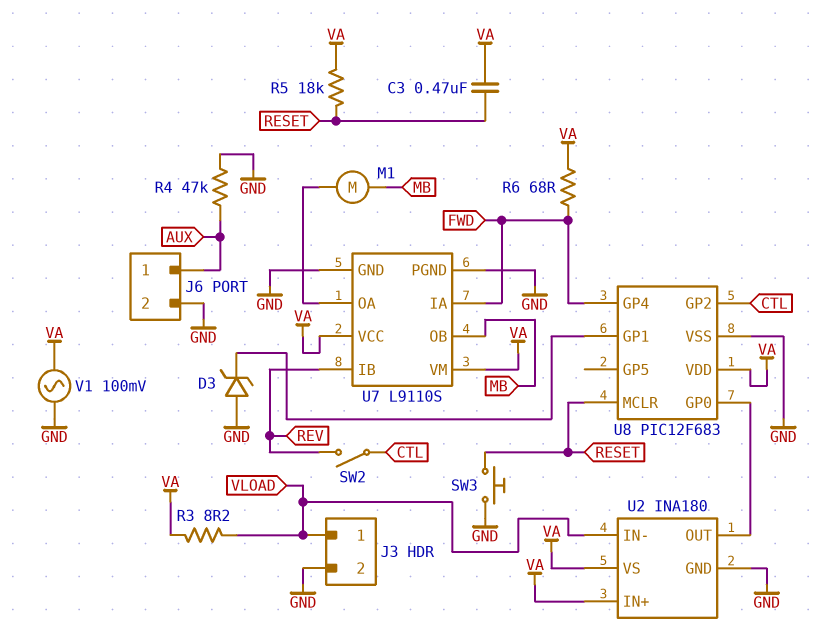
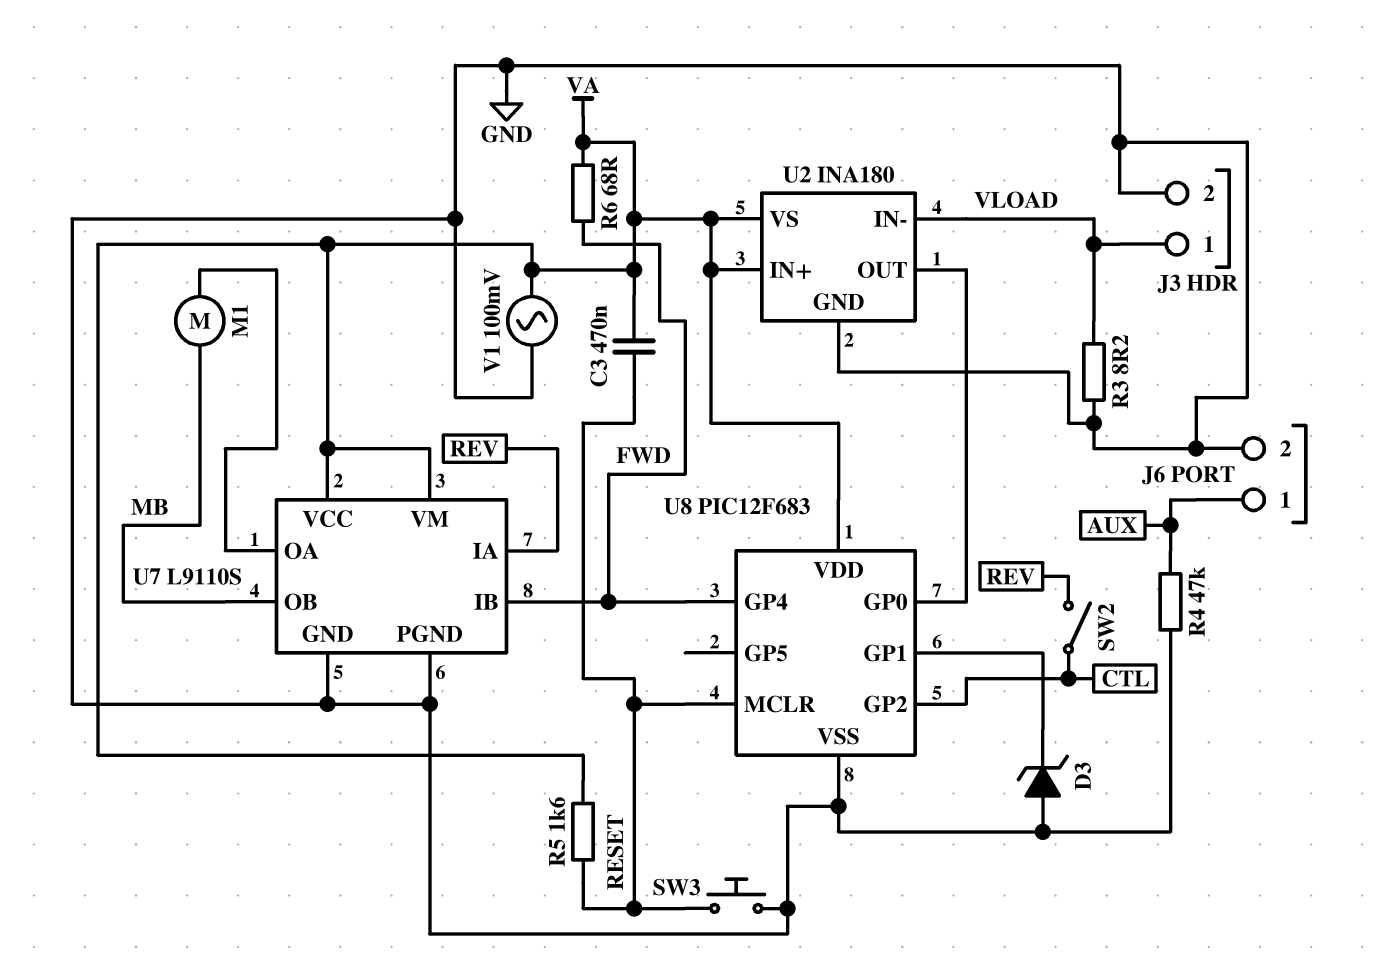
R3: 8.2 (VA, VLOAD) -> 8.2 (GND, VLOAD)
R5: 18k (RESET, VA) -> 1.6k (RESET, VA)
U7 pin IA: FWD -> REV
U7 pin IB: REV -> FWD

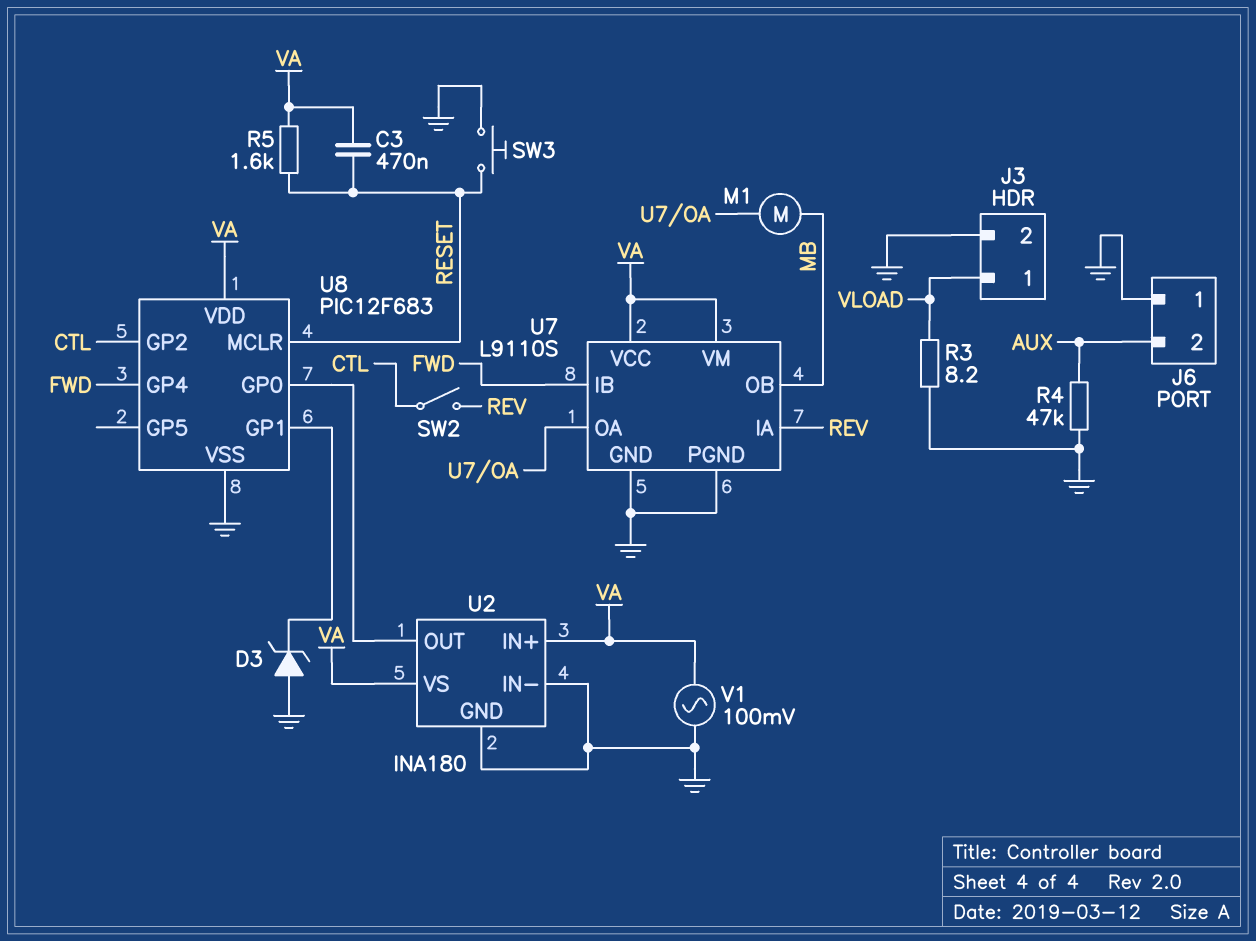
J6 pin 1: AUX -> GND
J6 pin 2: GND -> AUX
R6: 68 (FWD, VA) -> none
U2 pin IN-: VLOAD -> GND

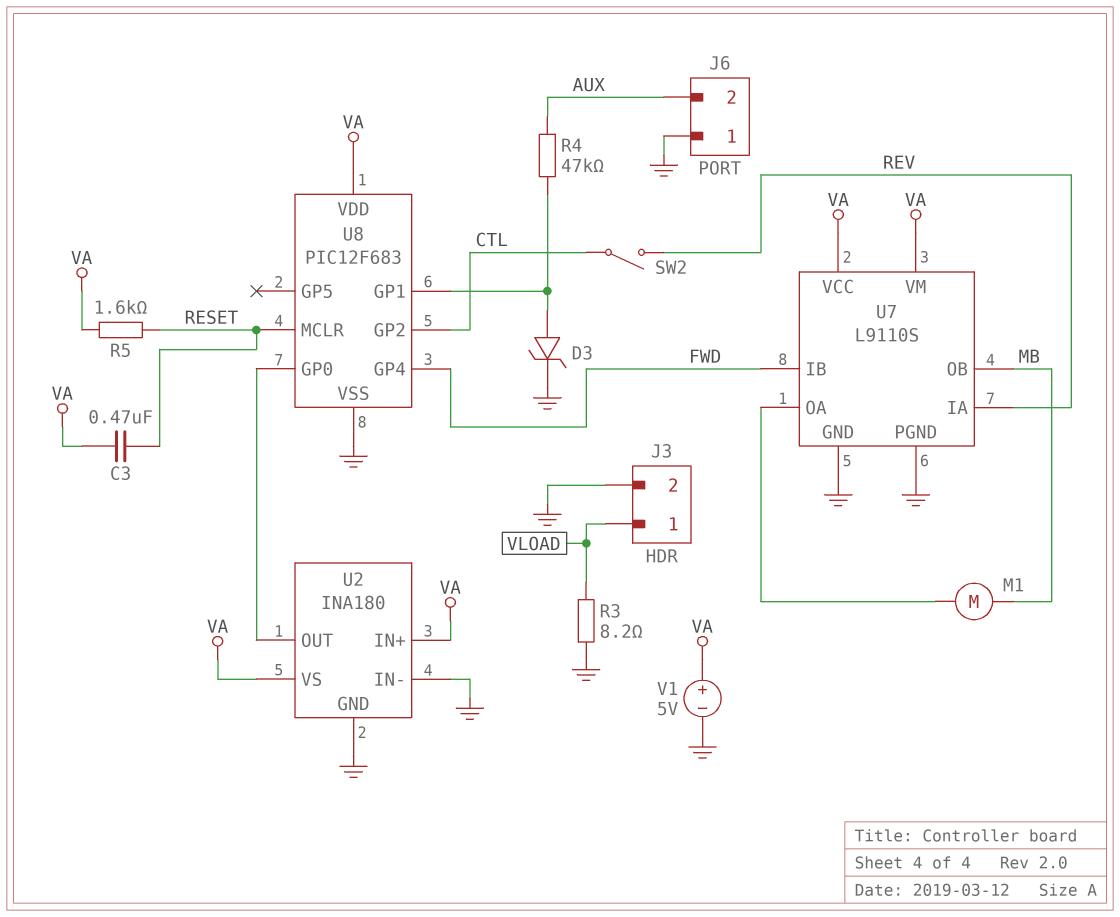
D3: zener (A GND, K U8/GP1) -> zener (A U8/GP1, K GND)
R4: 47k (AUX, GND) -> 47k (AUX, U8/GP1)
SW3: button (GND, RESET) -> none
V1: AC 100mV (GND, VA) -> 5V (plus VA, minus GND)

